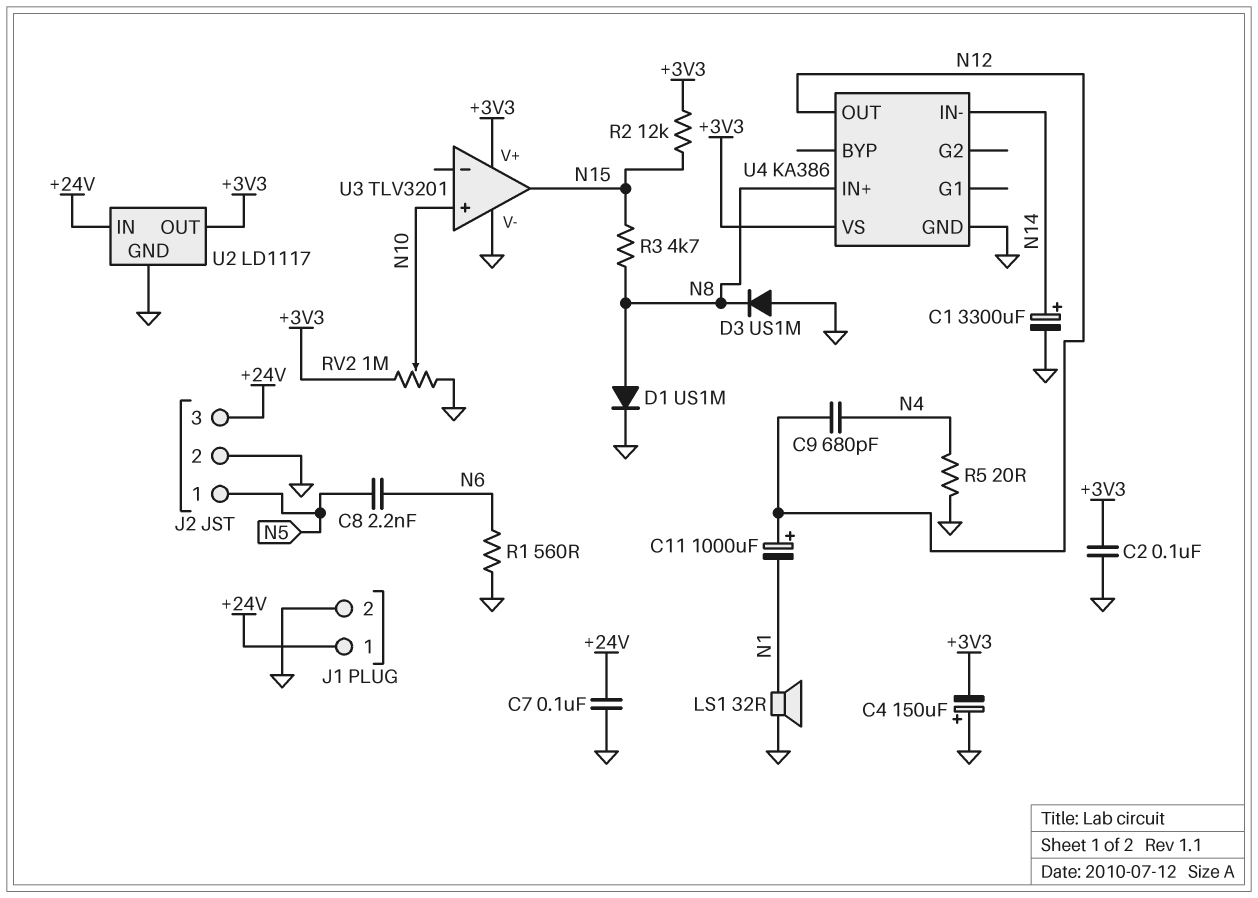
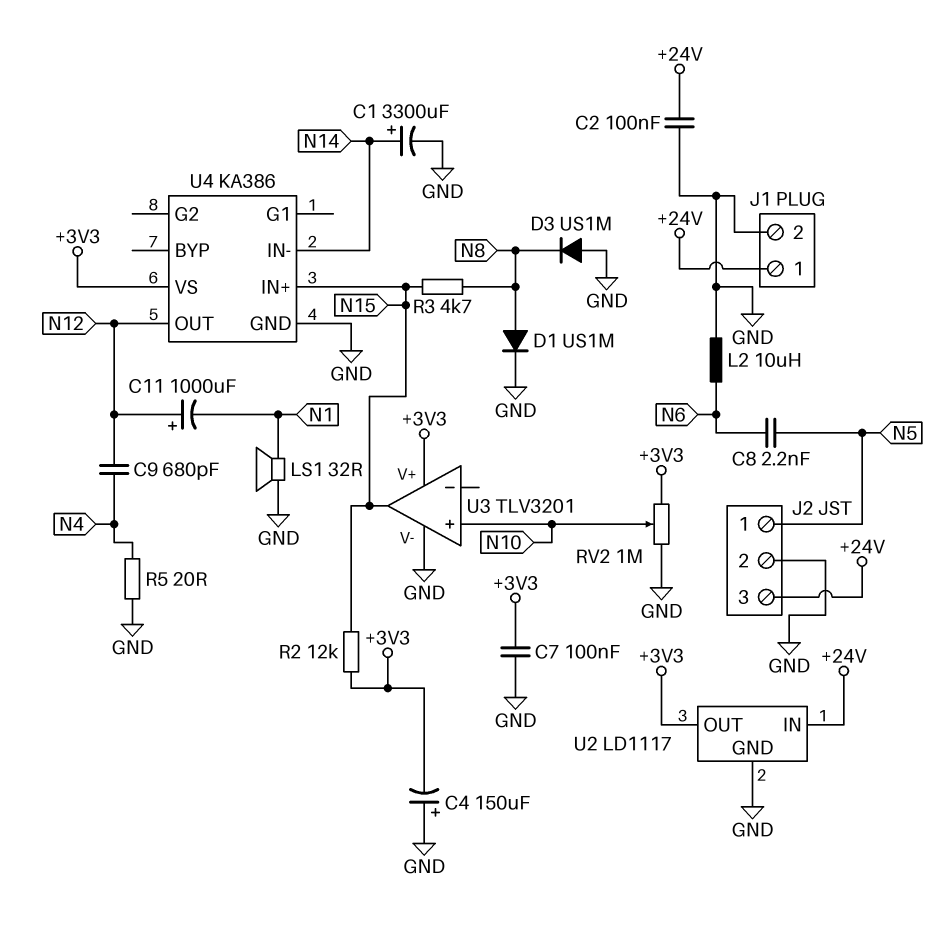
C2: 100nF (+3V3, GND) -> 100nF (+24V, GND)
C7: 100nF (+24V, GND) -> 100nF (+3V3, GND)
L2: none -> 10uH (GND, N6)
R1: 560 (GND, N6) -> none
U4 pin IN+: N8 -> N15

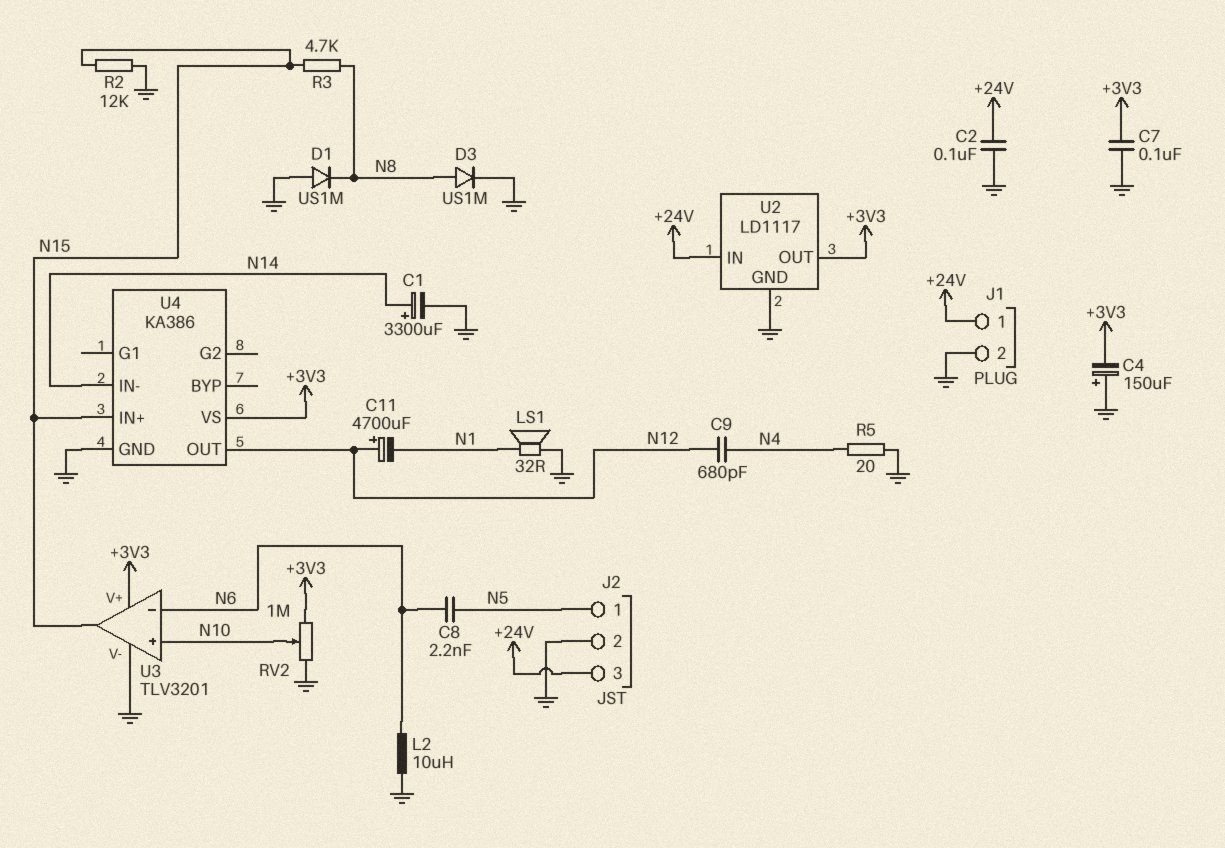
C11: 1000uF (plus N12, minus N1) -> 4700uF (plus N12, minus N1)
D1: diode US1M (A N8, K GND) -> diode US1M (A GND, K N8)
D3: diode US1M (A GND, K N8) -> diode US1M (A N8, K GND)
R2: 12k (+3V3, N15) -> 12k (GND, N15)
U3 pin in-: none -> N6

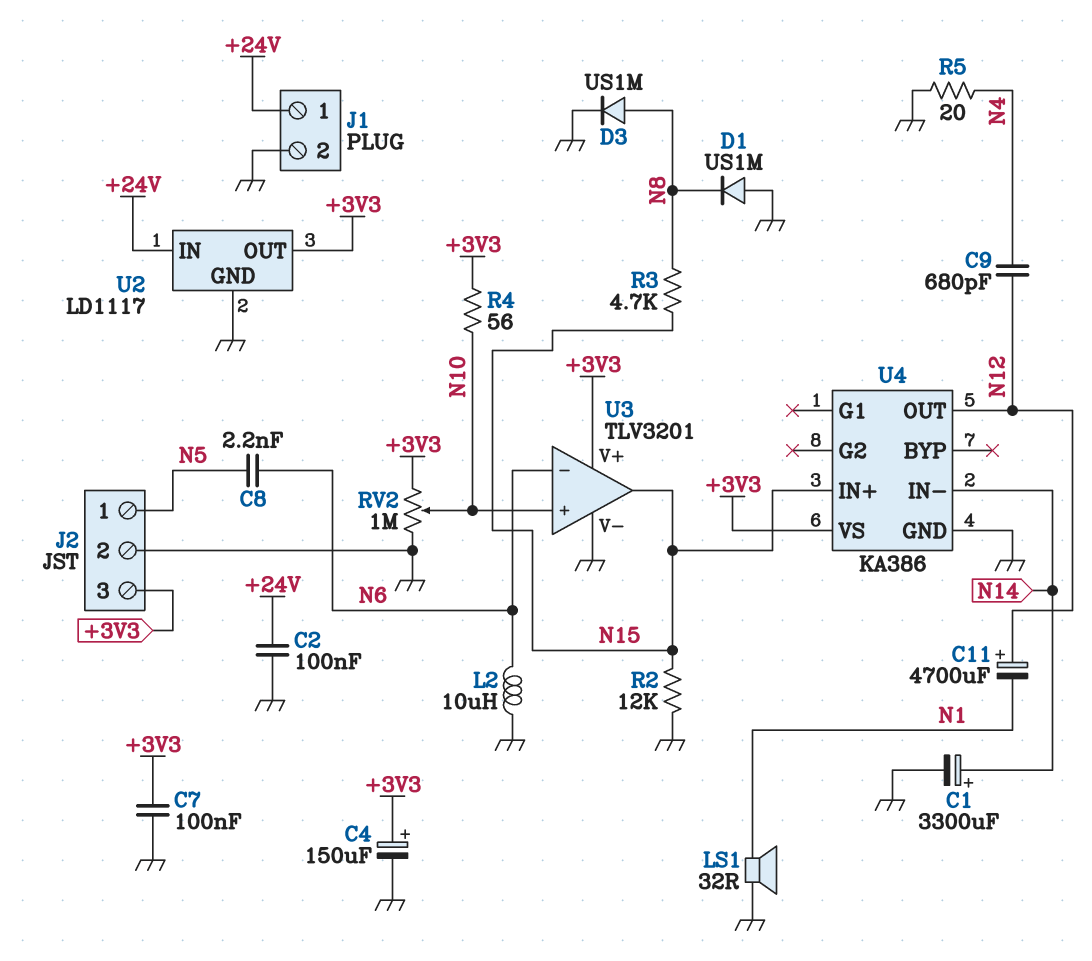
C4: 150uF (plus GND, minus +3V3) -> 150uF (plus +3V3, minus GND)
J2 pin 3: +24V -> +3V3
R4: none -> 56 (+3V3, N10)

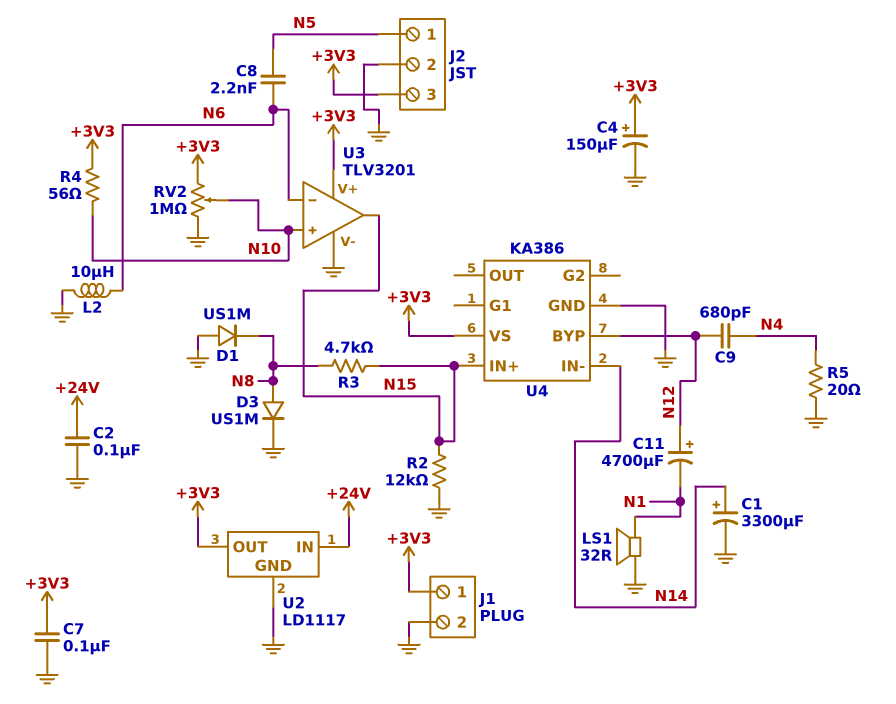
J1 pin 1: +24V -> +3V3
U4 pin BYP: none -> N12
U4 pin OUT: N12 -> none

